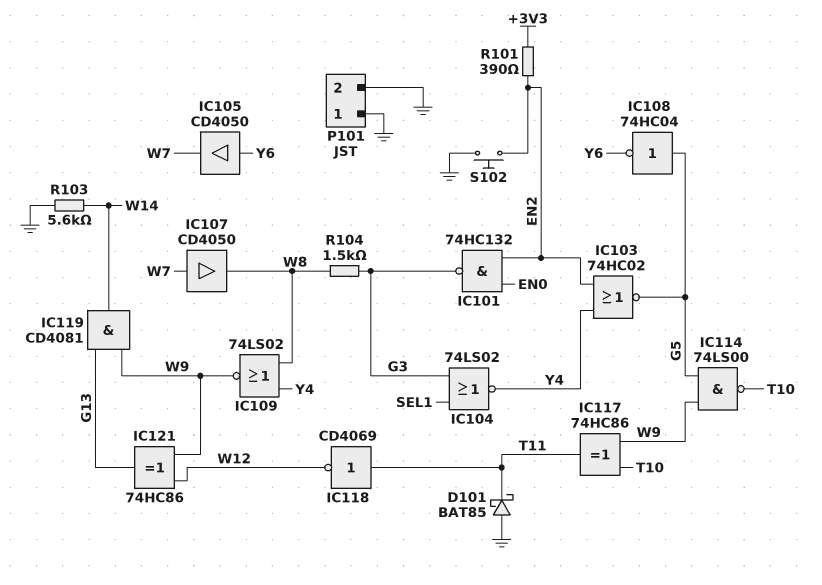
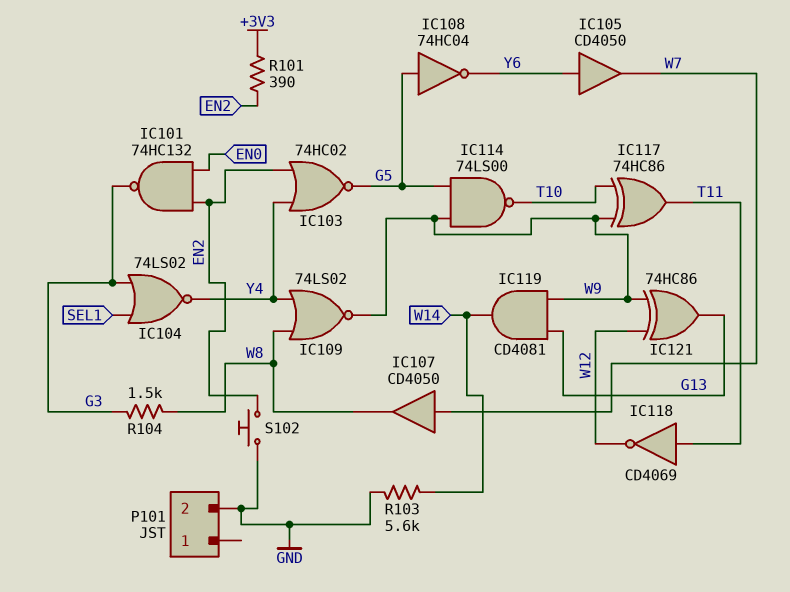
D101: schottky BAT85 (A GND, K T11) -> none
P101 pin 1: GND -> none

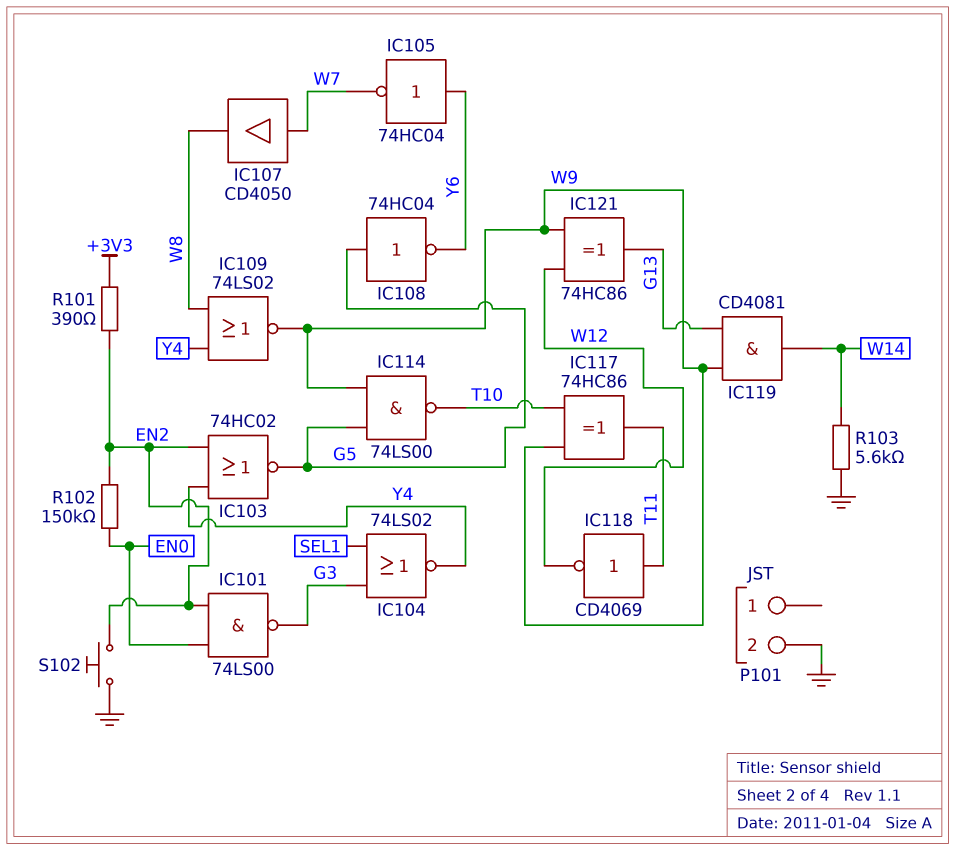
IC101: NAND 74HC132 (in EN0, in EN2, out G3) -> NAND 74LS00 (in EN0, in EN2, out G3)
IC105: buffer CD4050 (in Y6, out W7) -> NOT 74HC04 (in Y6, out W7)
R102: none -> 150k (EN0, EN2)
R104: 1.5k (G3, W8) -> none

